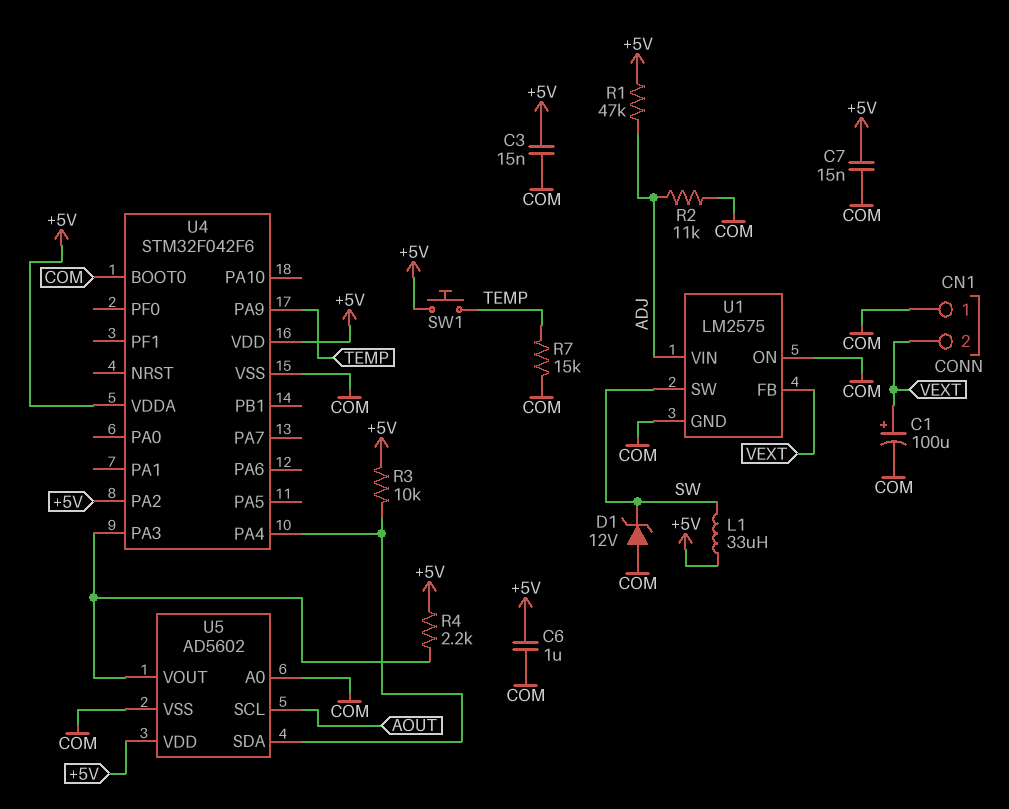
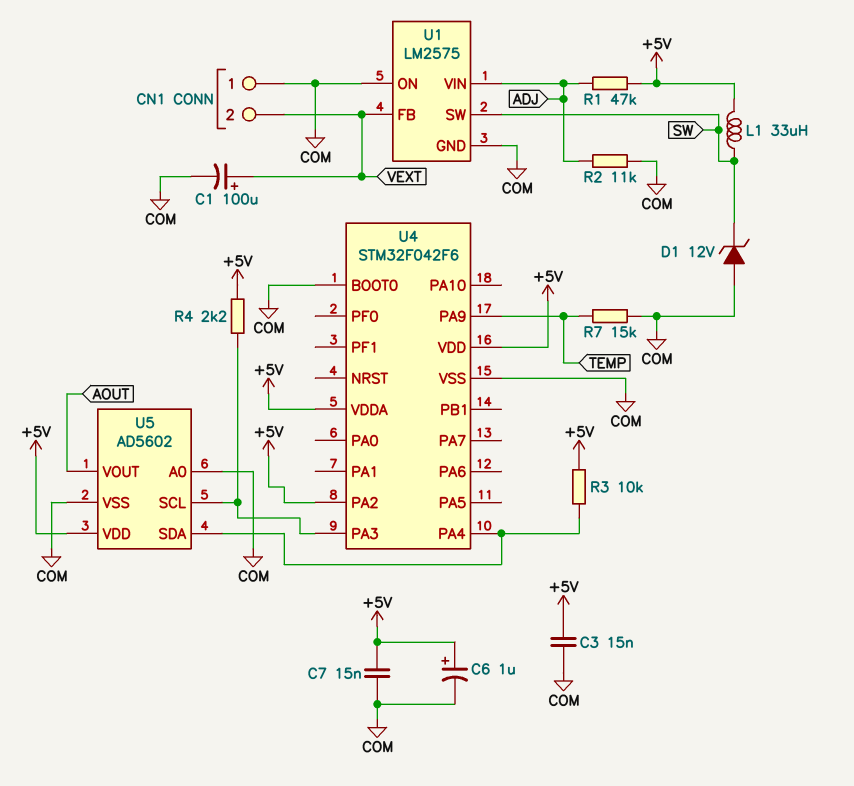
C6: 1uF (+5V, COM) -> 1uF (plus +5V, minus COM)
SW1: button (+5V, TEMP) -> none
U5 pin SCL: AOUT -> U4/PA3
U5 pin VOUT: U4/PA3 -> AOUT

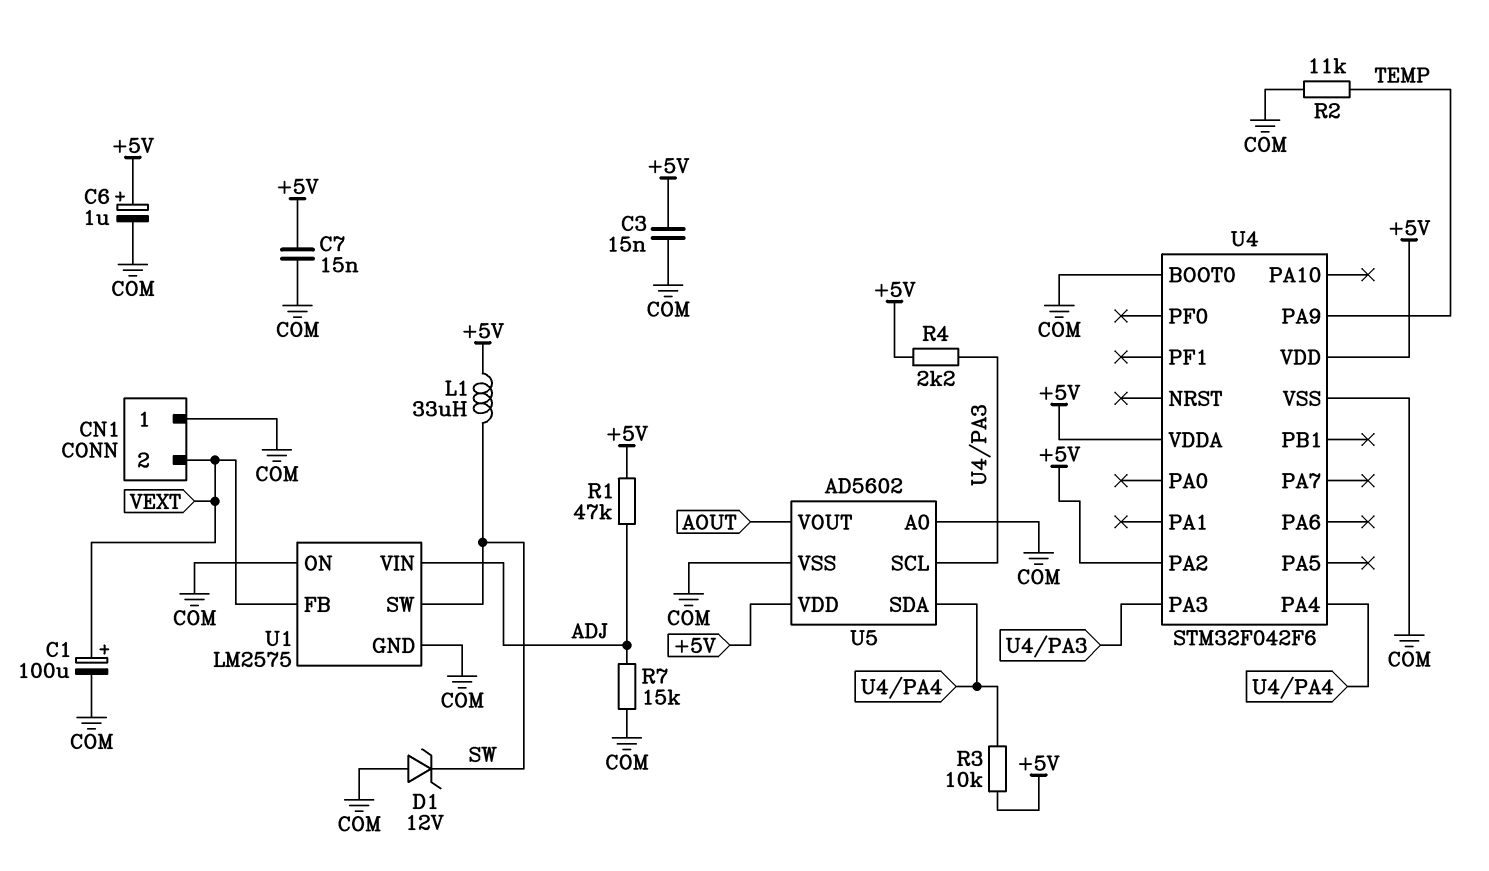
R2: 11k (ADJ, COM) -> 11k (COM, TEMP)
R7: 15k (COM, TEMP) -> 15k (ADJ, COM)

